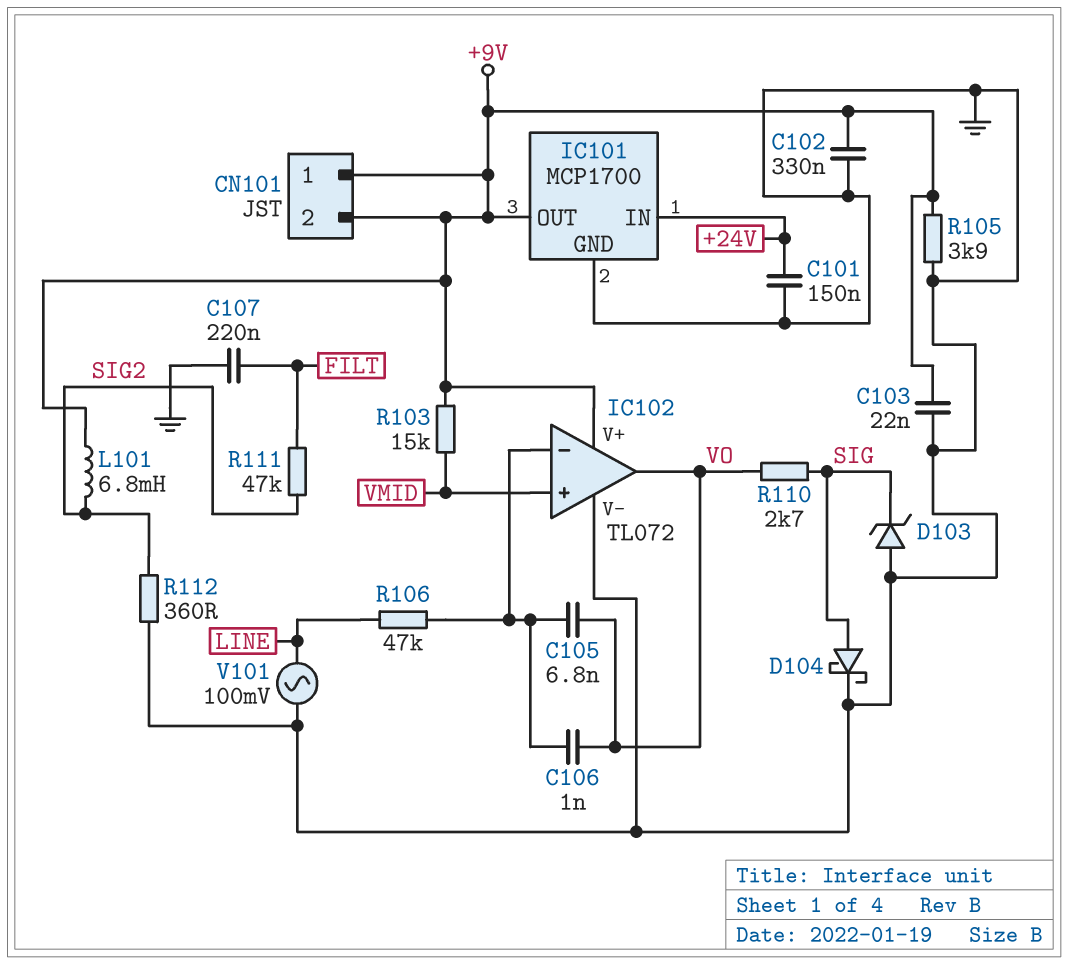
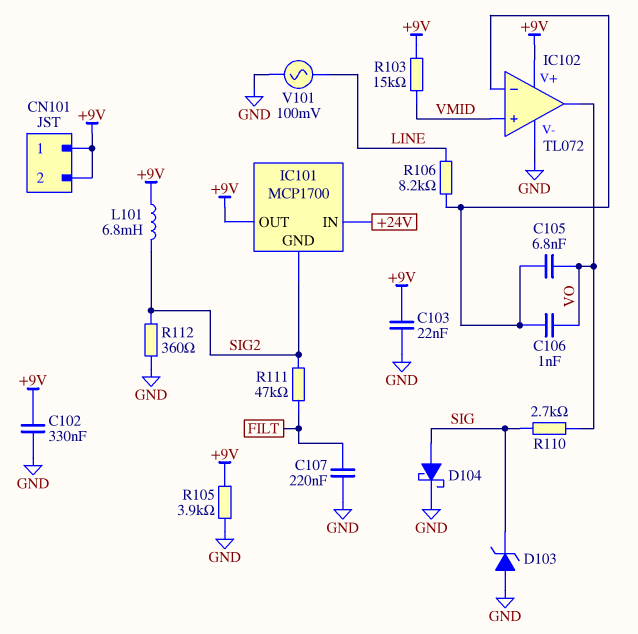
C101: 150nF (+24V, GND) -> none
IC101 pin GND: GND -> SIG2
R106: 47k (IC102/in-, LINE) -> 8.2k (IC102/in-, LINE)

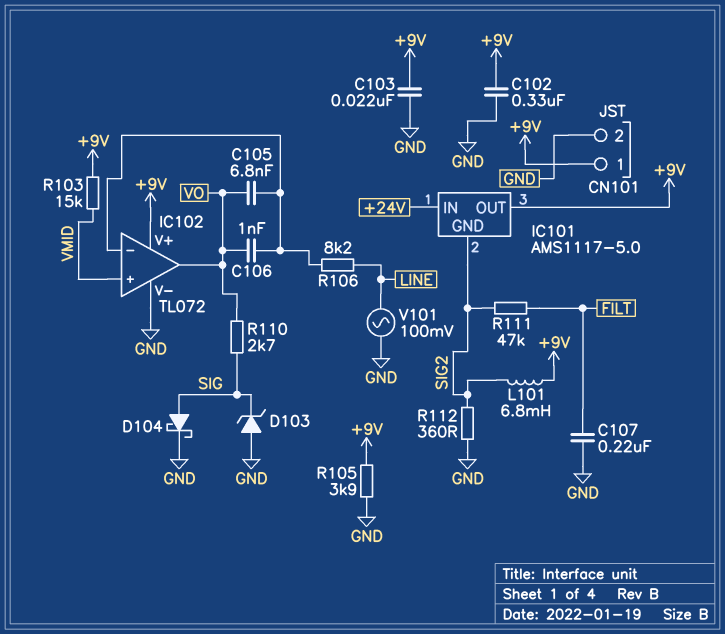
CN101 pin 2: +9V -> GND
IC101: MCP1700 -> AMS1117-5.0

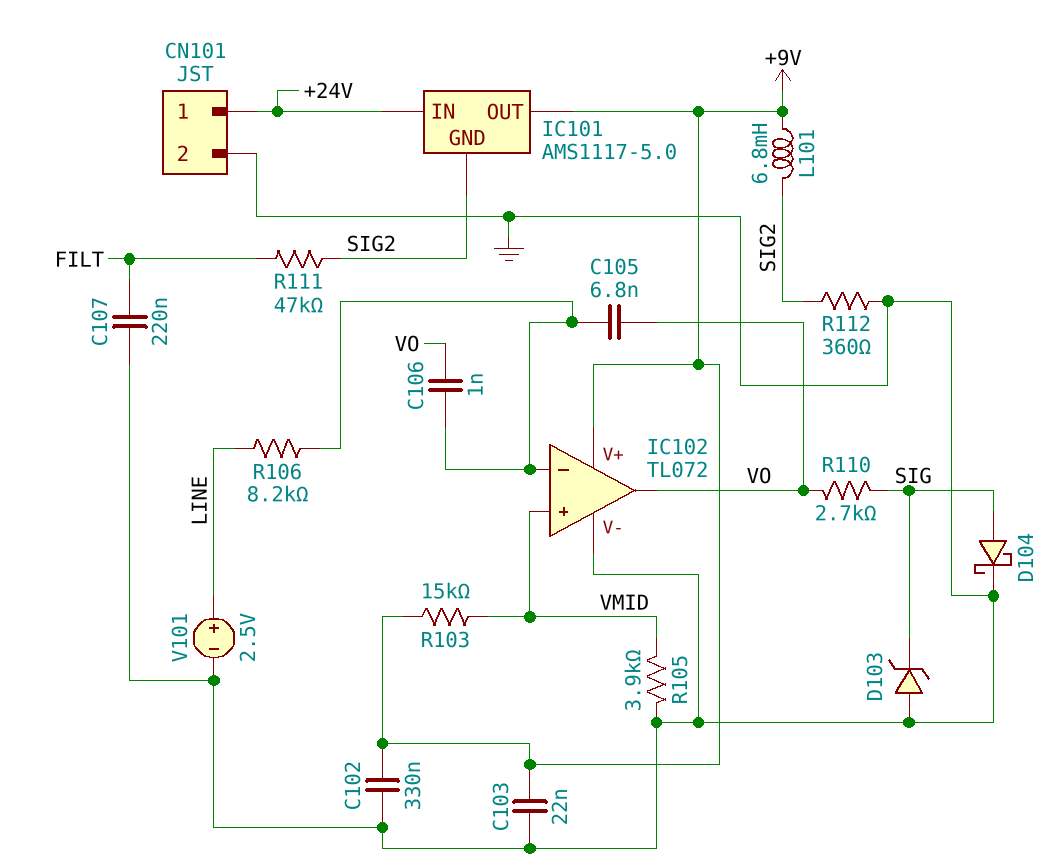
CN101 pin 1: +9V -> +24V
R105: 3.9k (+9V, GND) -> 3.9k (GND, VMID)
V101: AC 100mV (GND, LINE) -> 2.5V (plus LINE, minus GND)

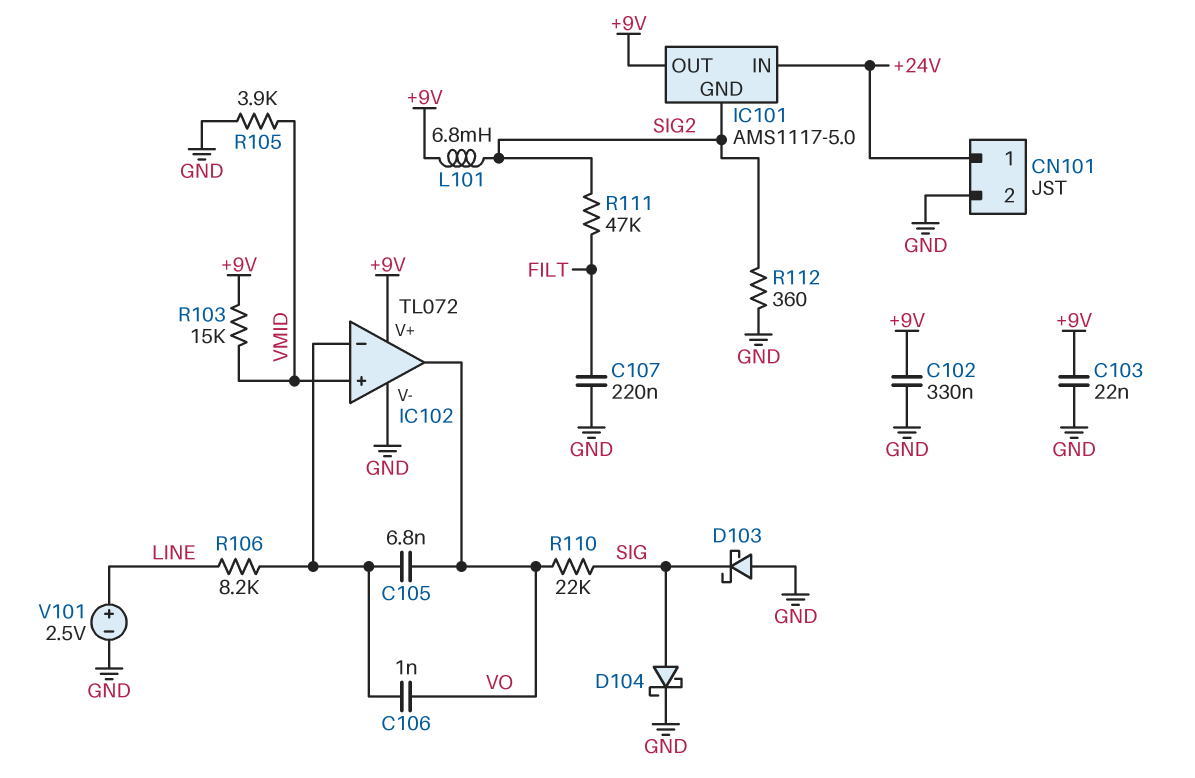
D103: zener (A GND, K SIG) -> schottky (A GND, K SIG)
R110: 2.7k (SIG, VO) -> 22k (SIG, VO)

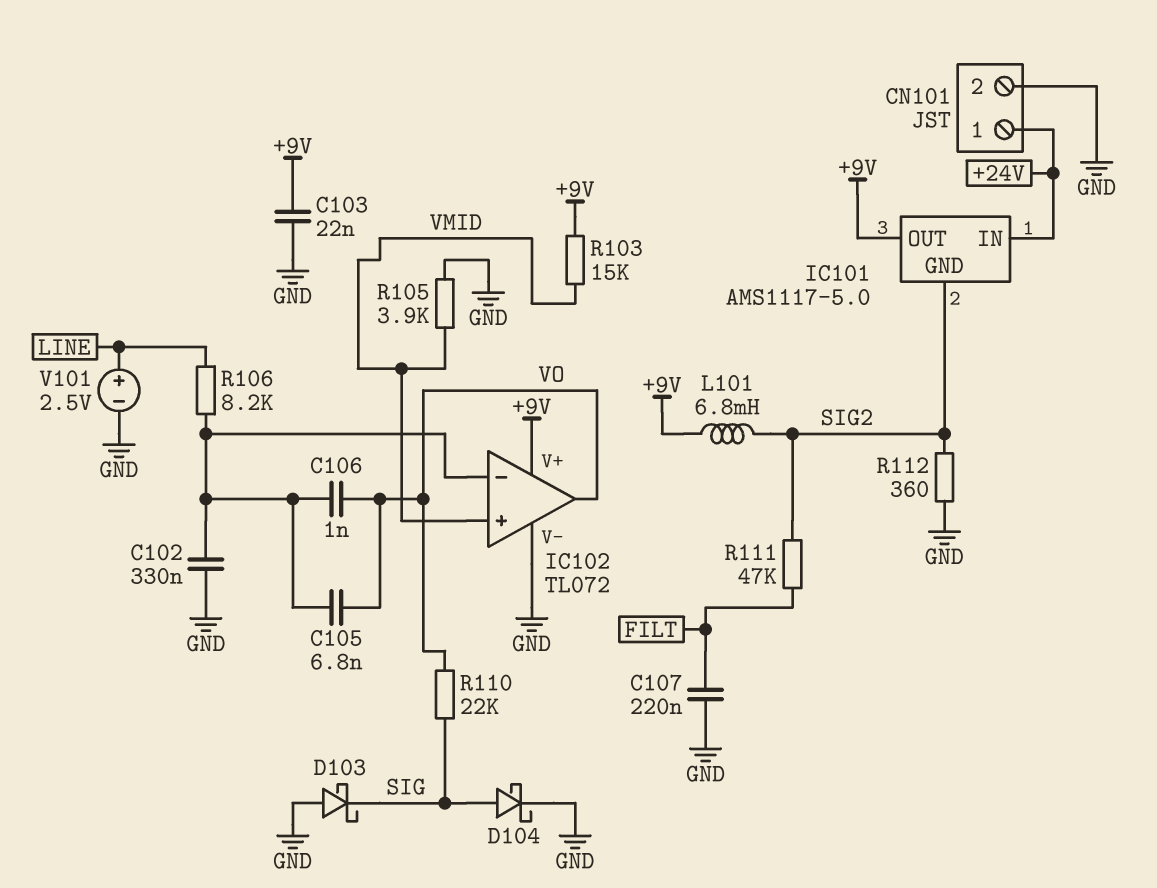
C102: 330nF (+9V, GND) -> 330nF (GND, IC102/in-)

